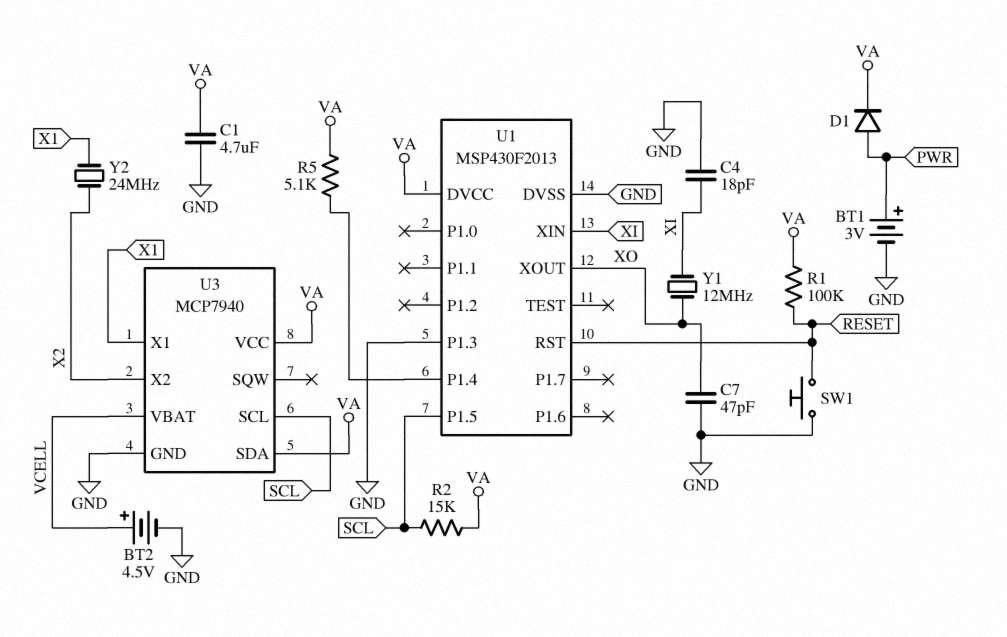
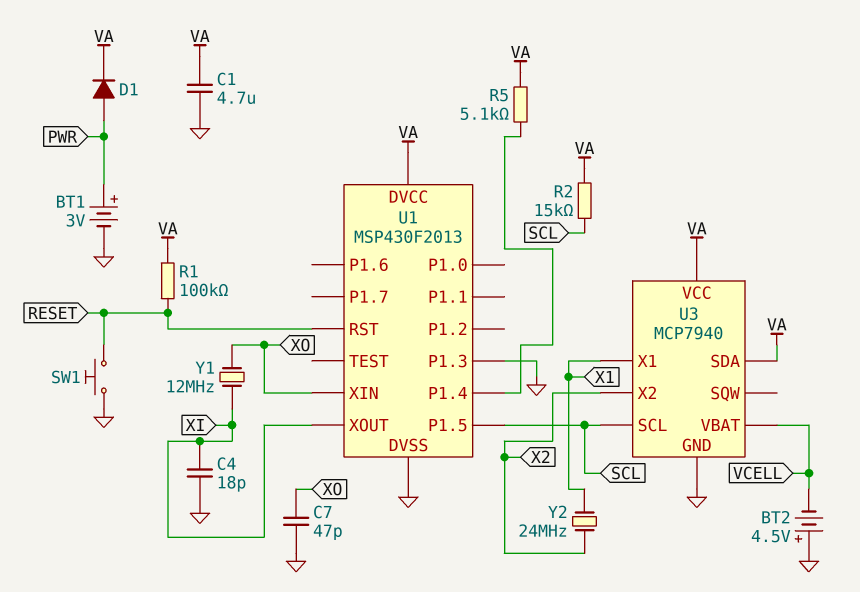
BT2: 4.5V (plus VCELL, minus GND) -> 4.5V (plus GND, minus VCELL)
U1 pin XIN: XI -> XO
U1 pin XOUT: XO -> XI

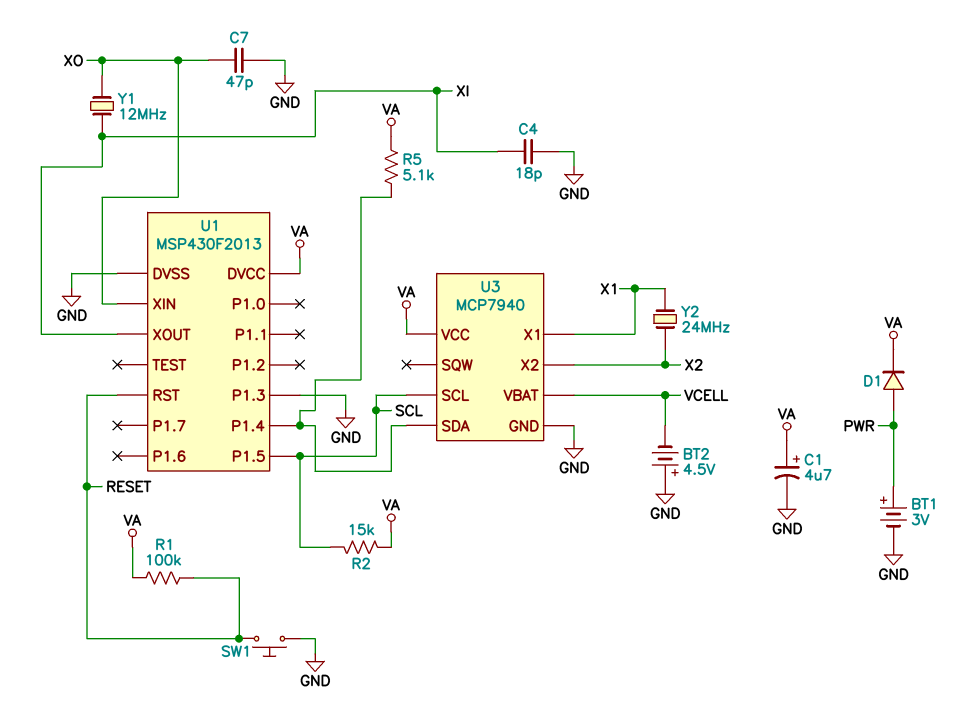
C1: 4.7uF (GND, VA) -> 4.7uF (plus VA, minus GND)
U3 pin SDA: VA -> U1/P1.4

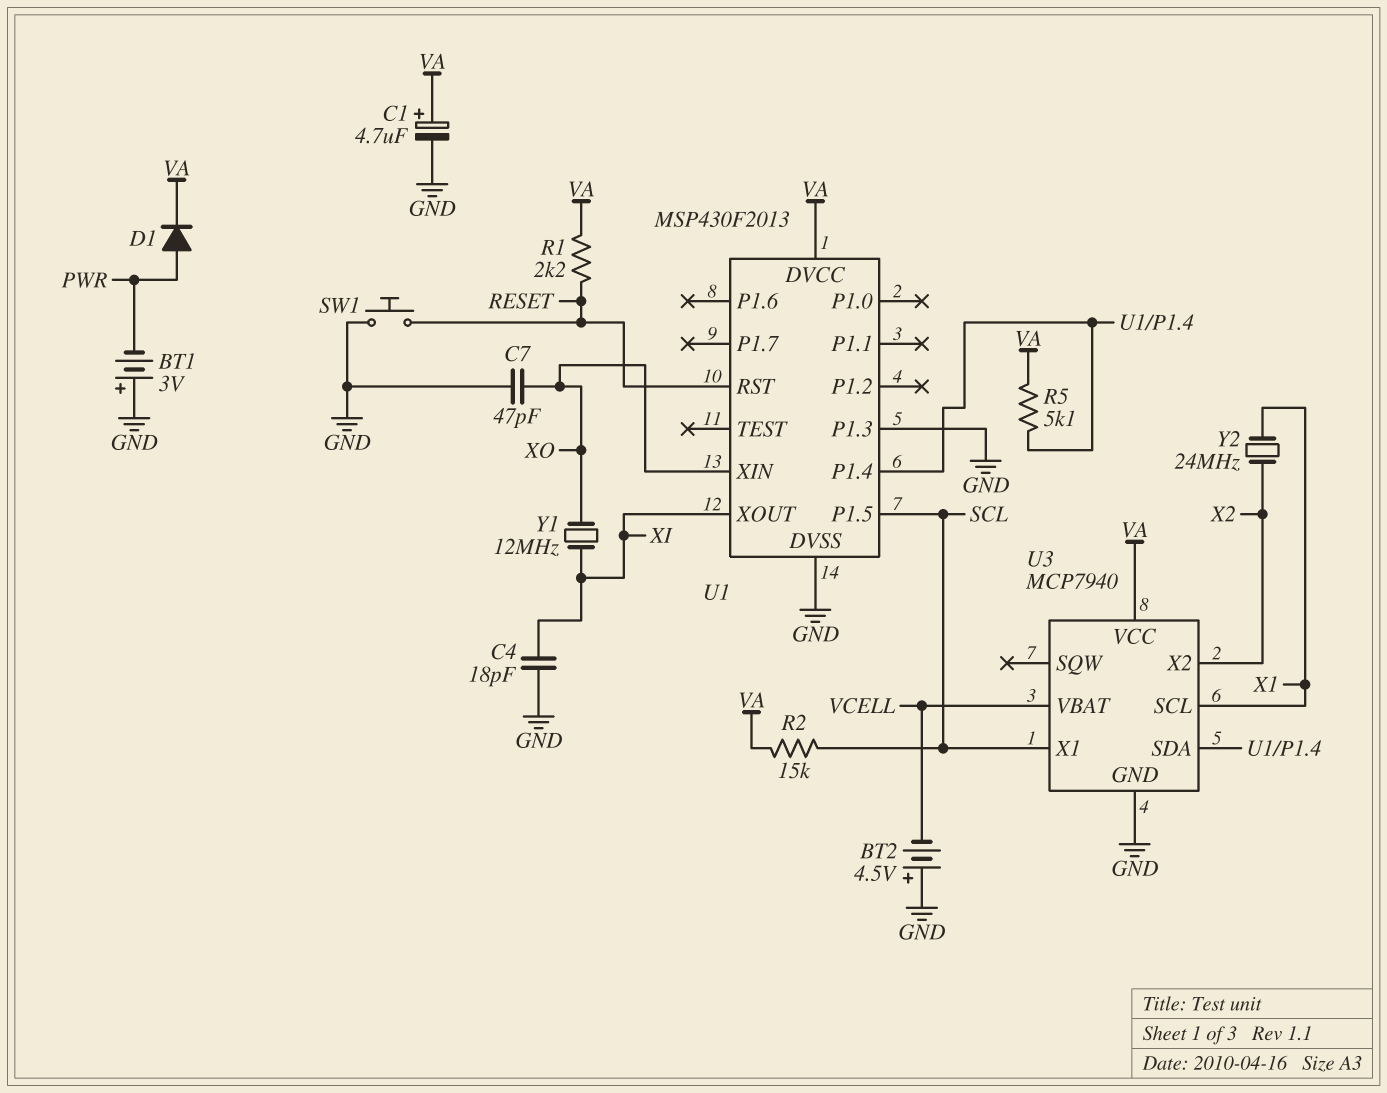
BT1: 3V (plus PWR, minus GND) -> 3V (plus GND, minus PWR)
R1: 100k (RESET, VA) -> 2.2k (RESET, VA)
U3 pin SCL: SCL -> X1
U3 pin X1: X1 -> SCL

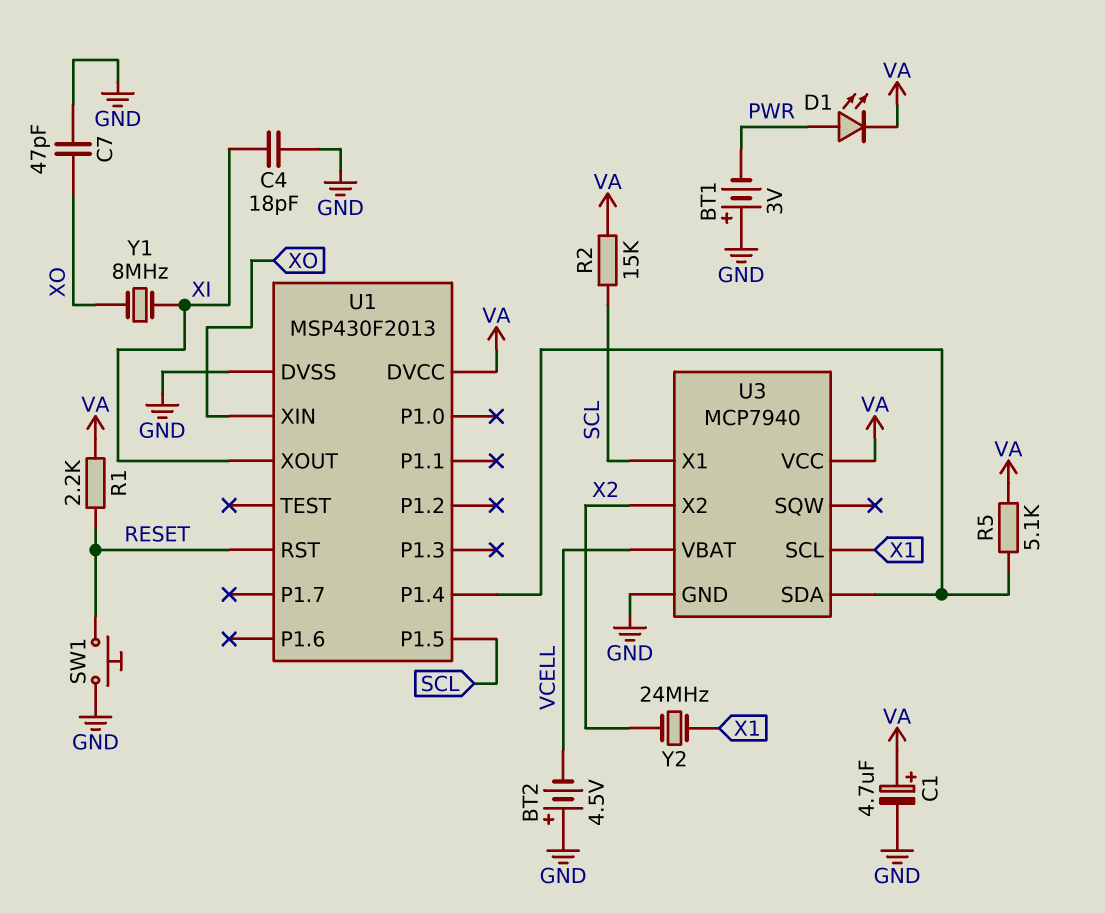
D1: diode (A PWR, K VA) -> LED (A PWR, K VA)
U1 pin P1.3: GND -> none
Y1: 12MHz (XI, XO) -> 8MHz (XI, XO)

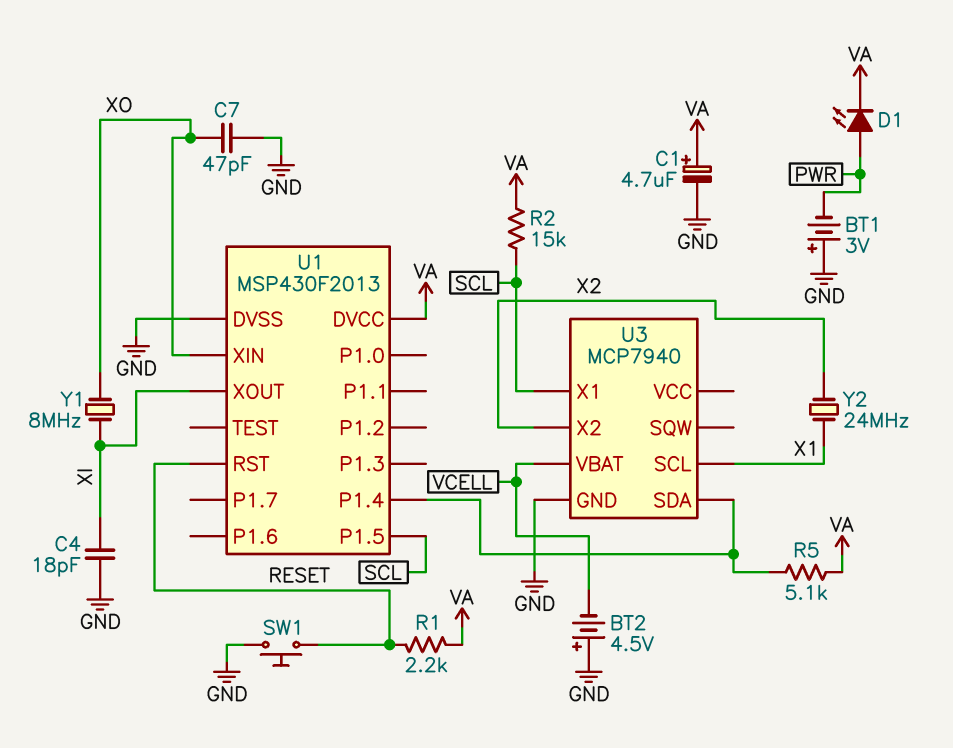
U3 pin VCC: VA -> none

